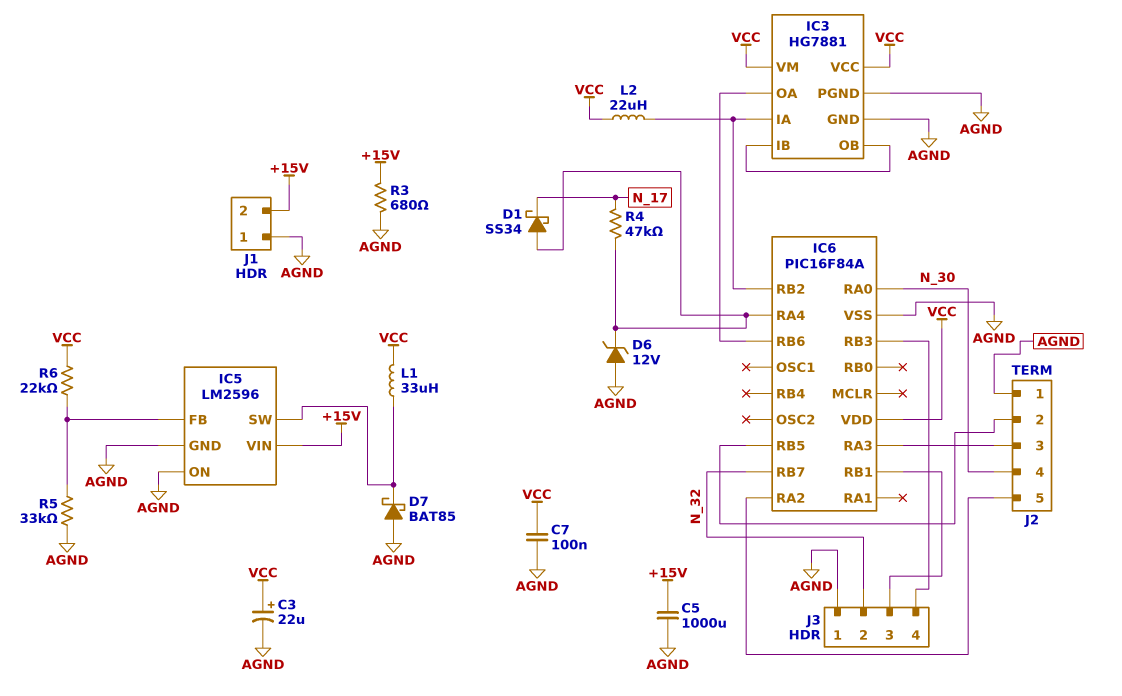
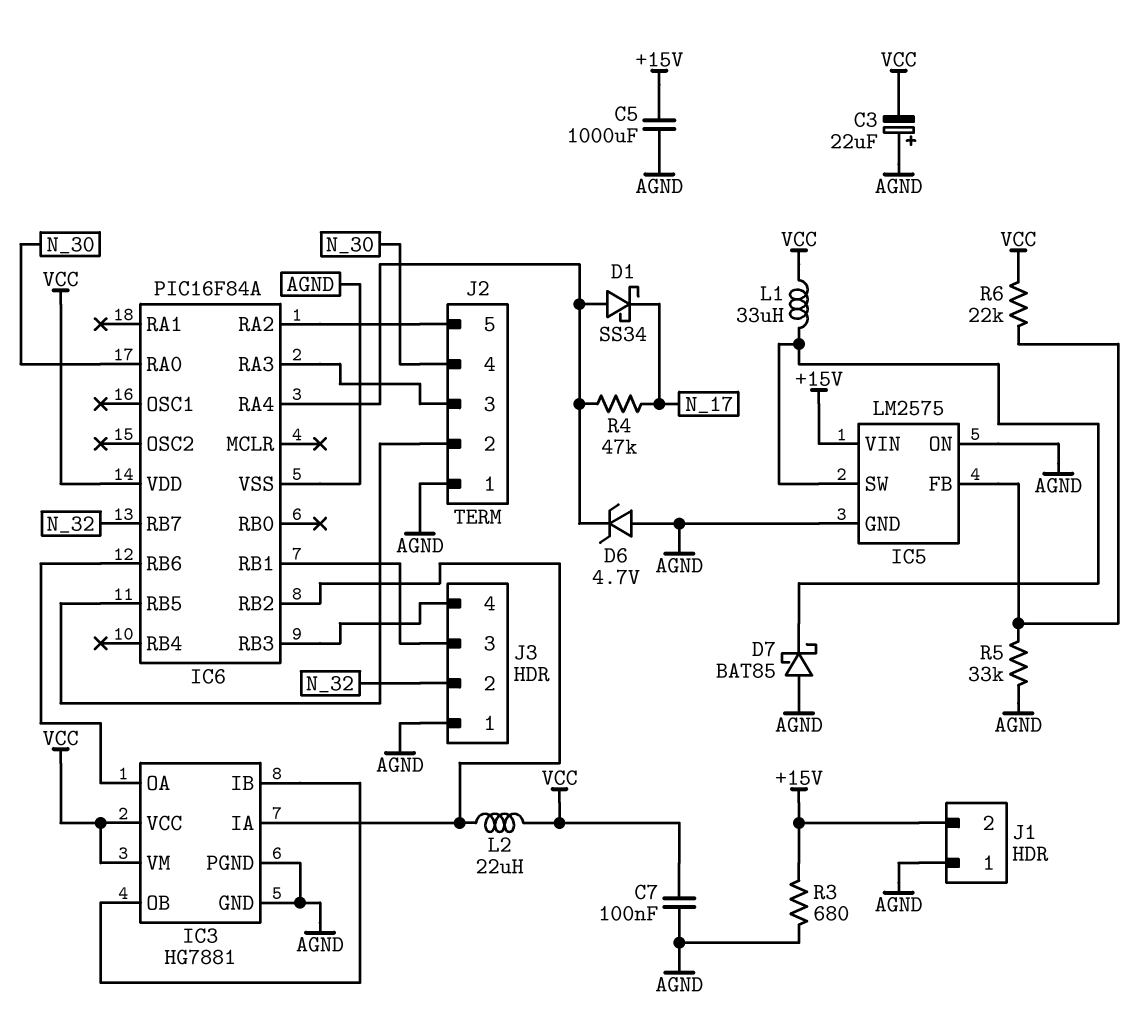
C3: 22uF (plus VCC, minus AGND) -> 22uF (plus AGND, minus VCC)
D6: zener 12V (A AGND, K IC6/RA4) -> zener 4.7V (A AGND, K IC6/RA4)
IC5: LM2596 -> LM2575

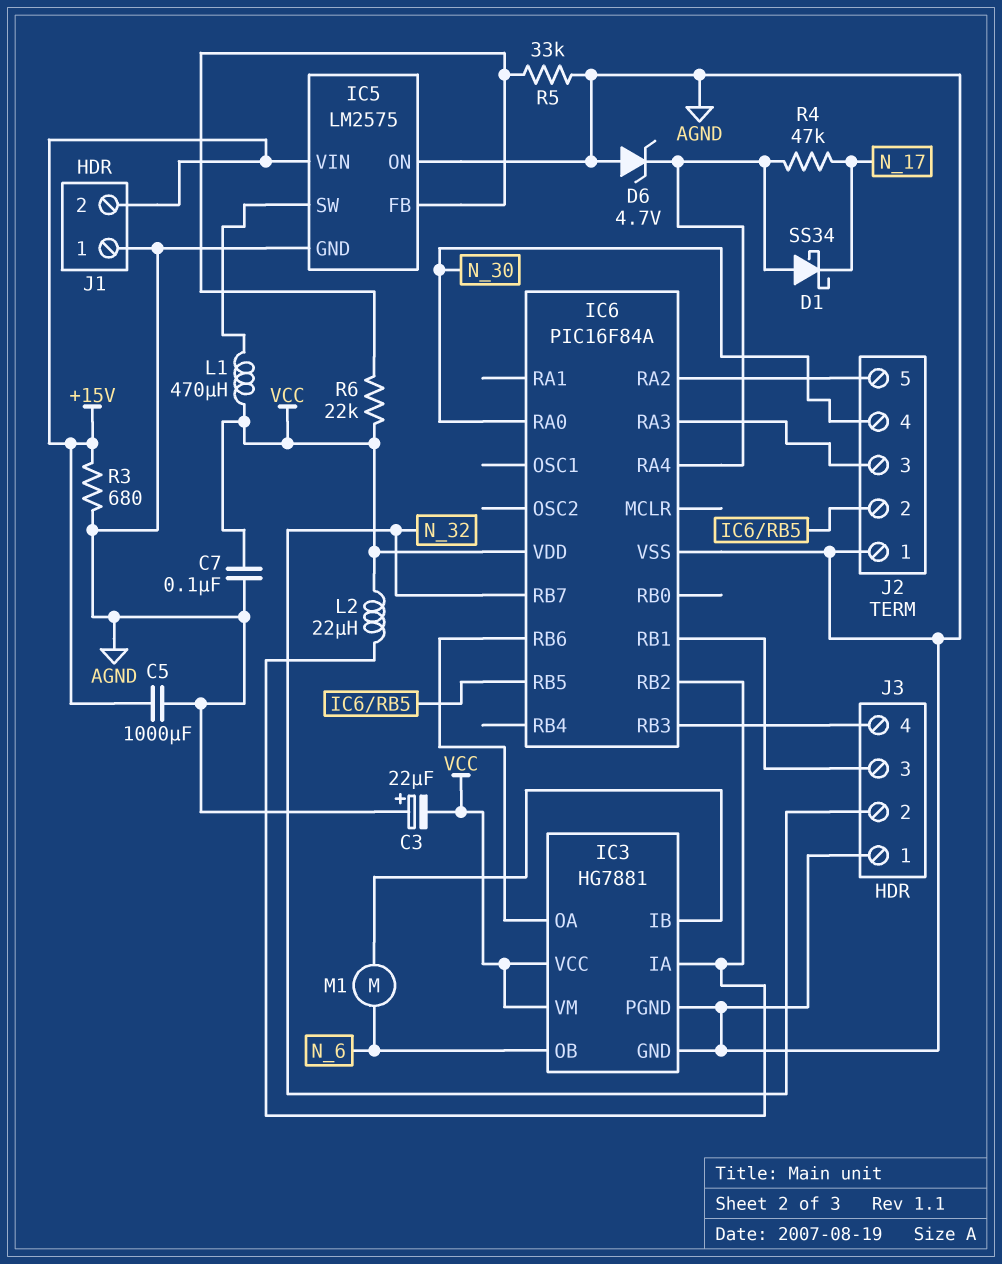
D7: schottky BAT85 (A AGND, K IC5/SW) -> none
IC3 pin OB: IC3/IB -> N_6
L1: 33uH (IC5/SW, VCC) -> 470uH (IC5/SW, VCC)
M1: none -> motor (IC3/IB, N_6)

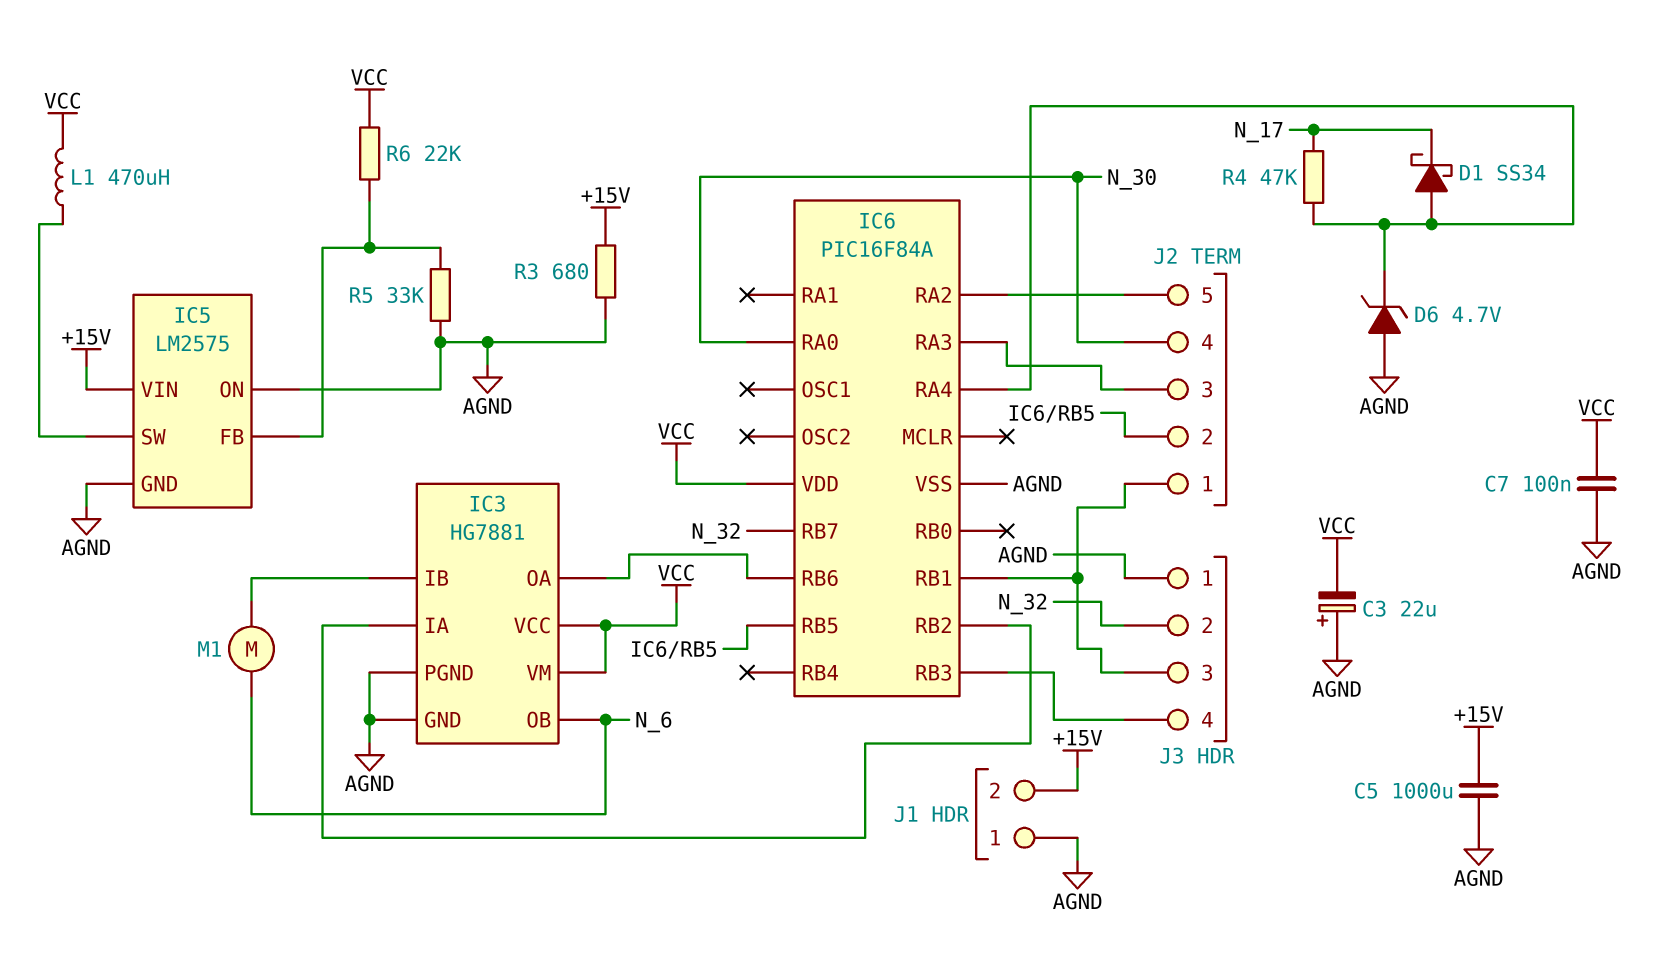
J2 pin 1: AGND -> IC6/RB1
L2: 22uH (IC3/IA, VCC) -> none

